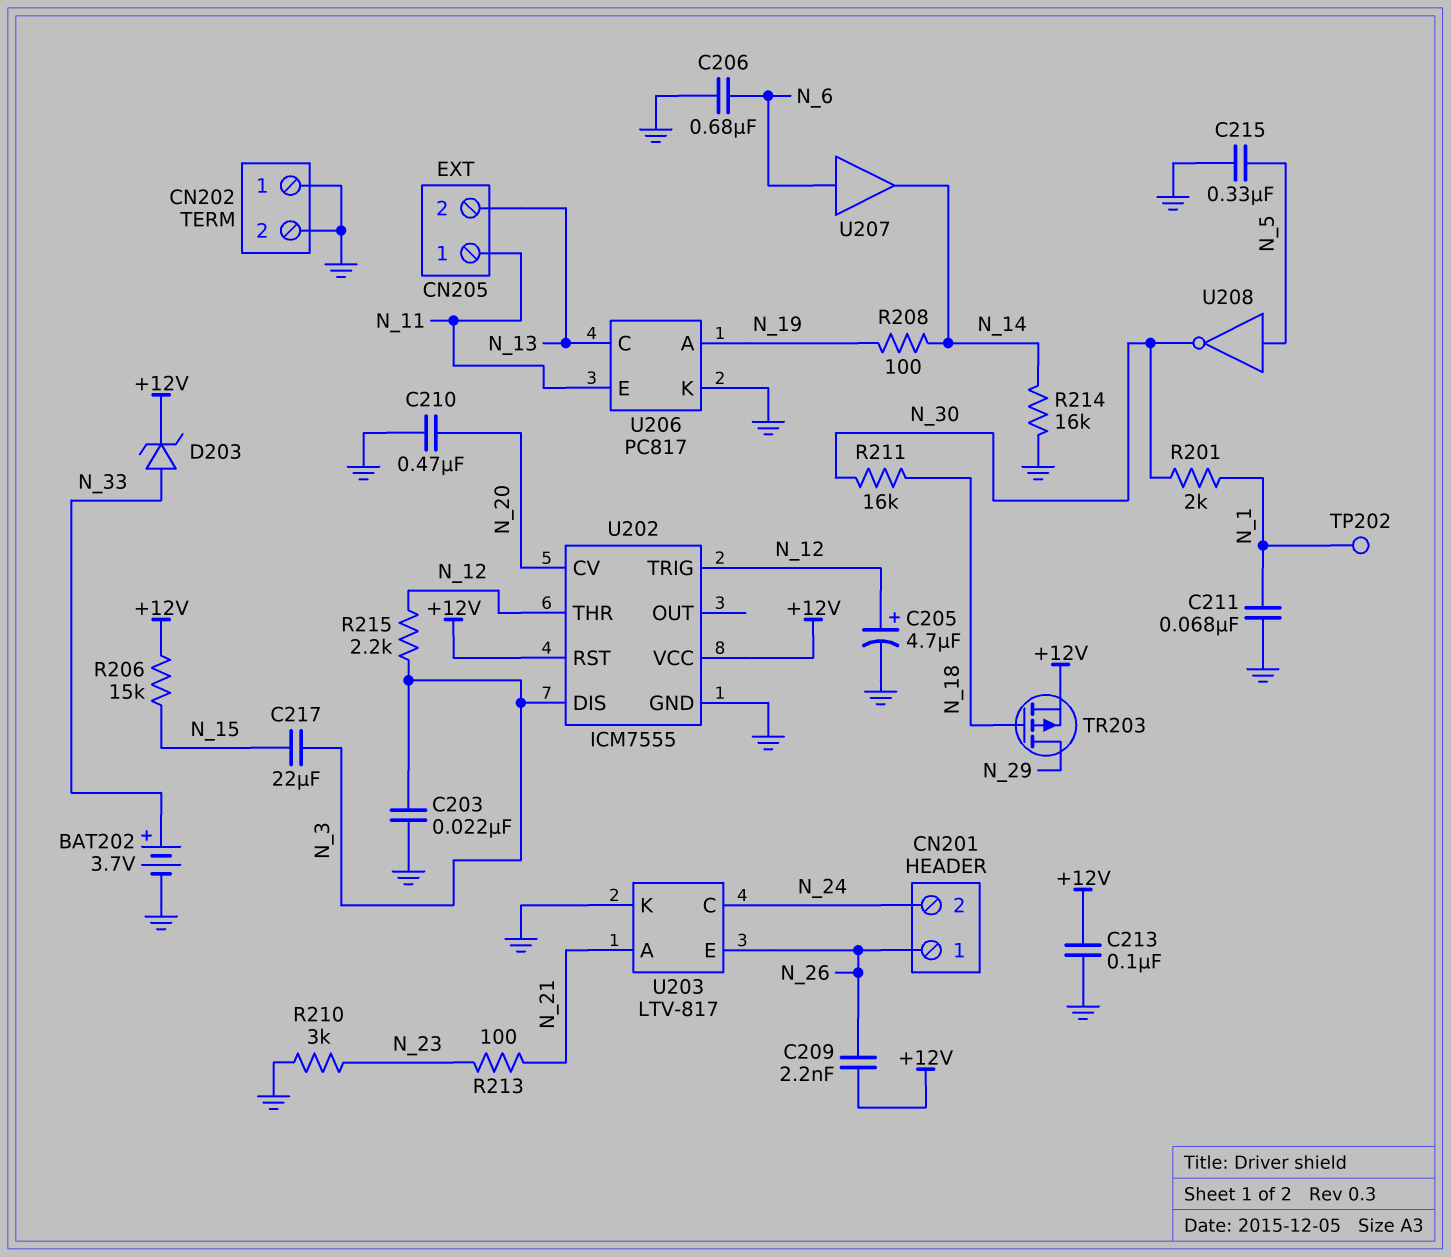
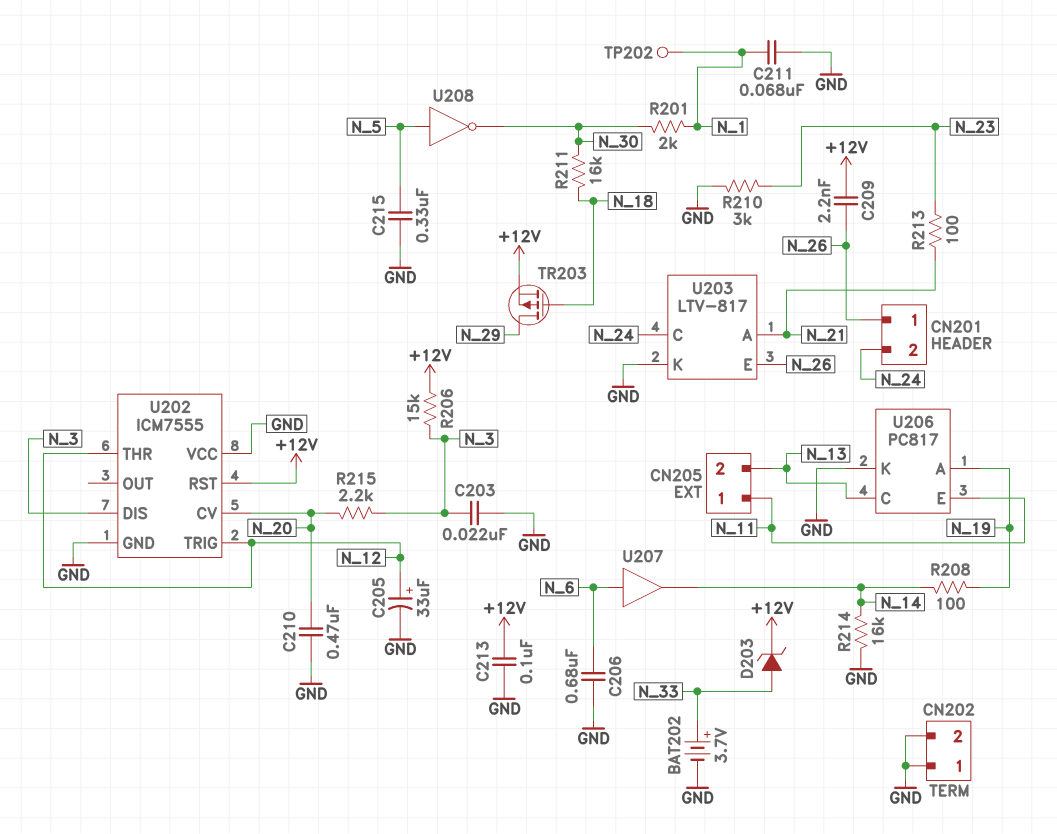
C205: 4.7uF (plus N_12, minus GND) -> 33uF (plus N_12, minus GND)
C217: 22uF (N_3, N_15) -> none
R206: 15k (+12V, N_15) -> 15k (+12V, N_3)
R215: 2.2k (N_3, N_12) -> 2.2k (N_3, N_20)
U202 pin VCC: +12V -> GND

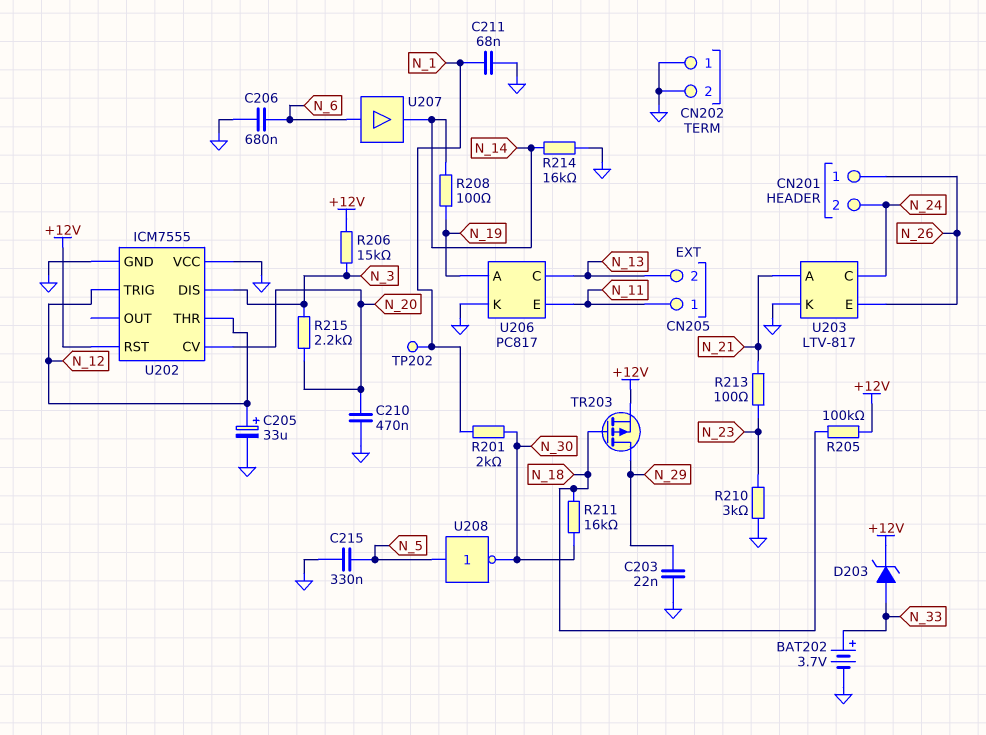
C203: 22nF (GND, N_3) -> 22nF (GND, N_29)
C209: 2.2nF (+12V, N_26) -> none
C213: 100nF (+12V, GND) -> none
R205: none -> 100k (+12V, N_18)

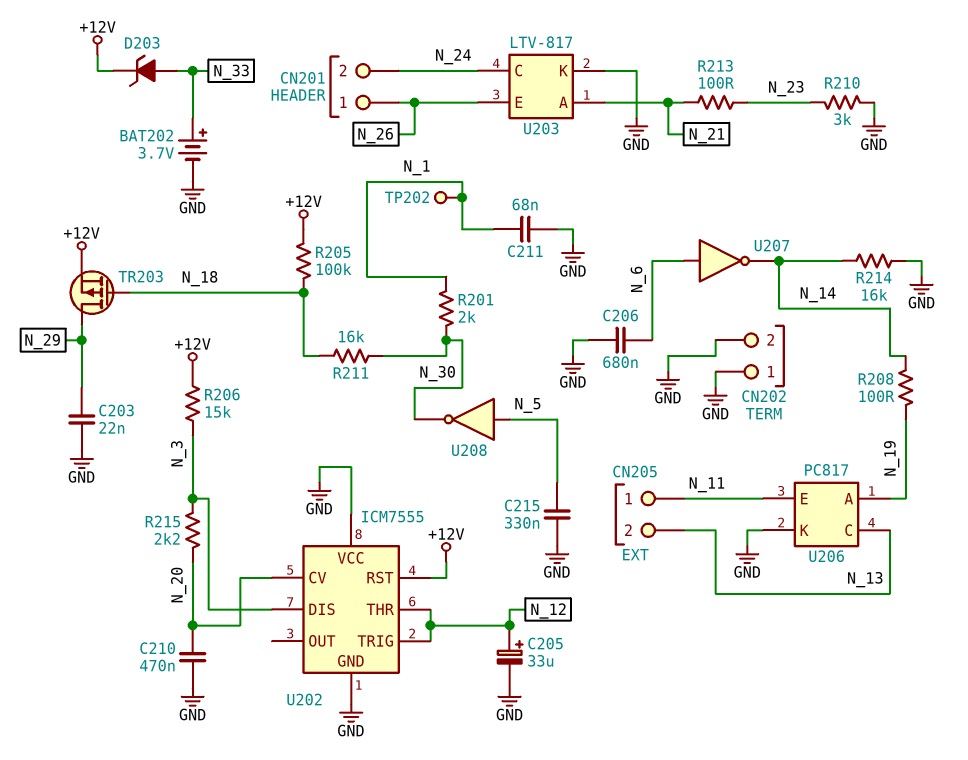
U207: buffer (in N_6, out N_14) -> NOT (in N_6, out N_14)

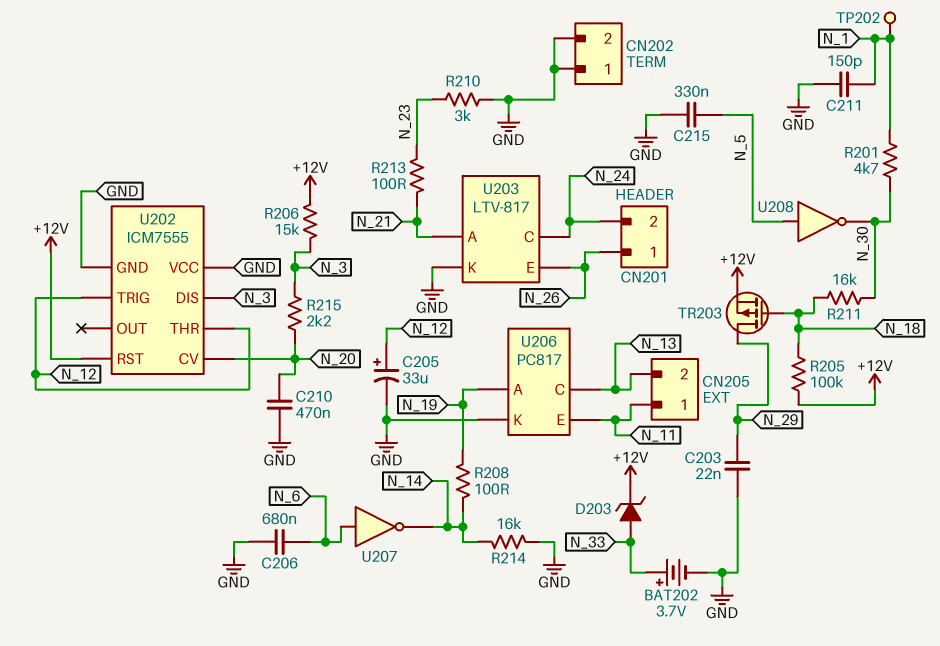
C211: 68nF (GND, N_1) -> 150pF (GND, N_1)
R201: 2k (N_1, N_30) -> 4.7k (N_1, N_30)

